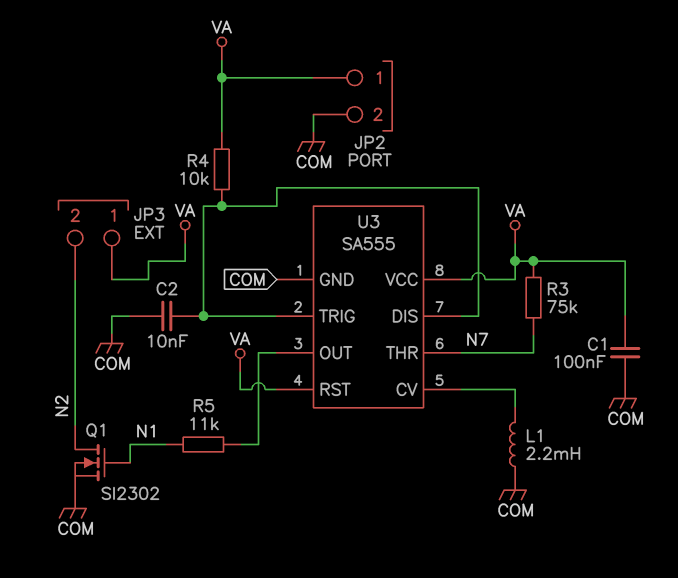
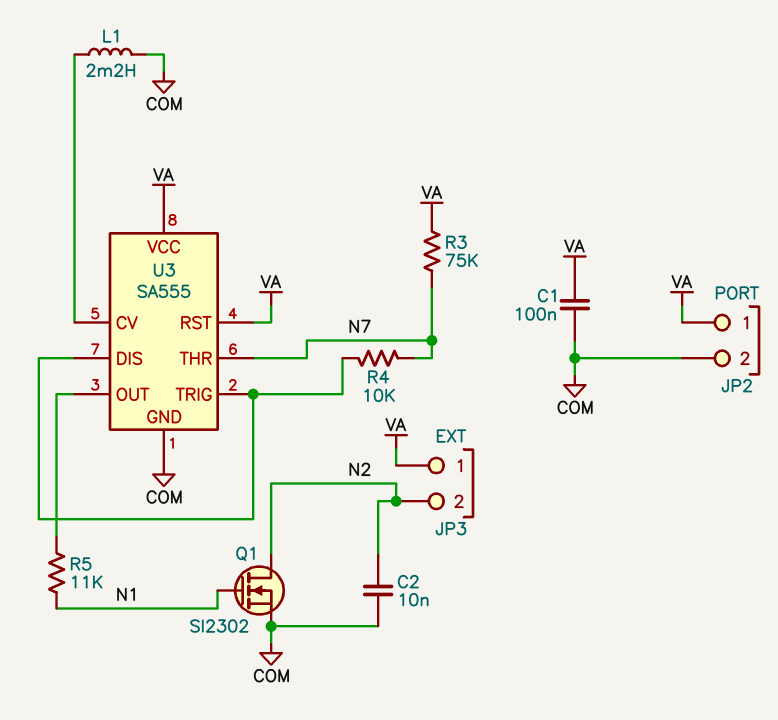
C2: 10nF (COM, U3/DIS) -> 10nF (COM, N2)
R4: 10k (U3/DIS, VA) -> 10k (N7, U3/DIS)

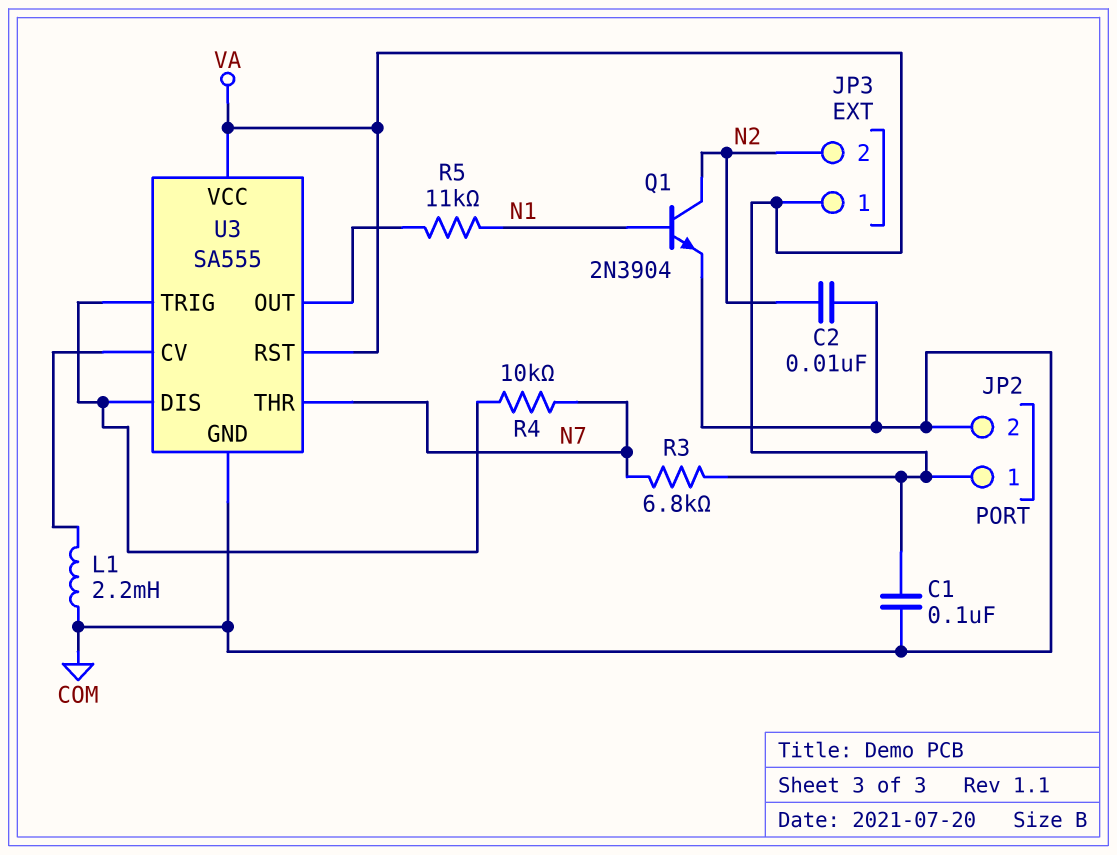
Q1: NMOS SI2302 (G N1, D N2, S COM) -> NPN 2N3904 (B N1, C N2, E COM)
R3: 75k (N7, VA) -> 6.8k (N7, VA)

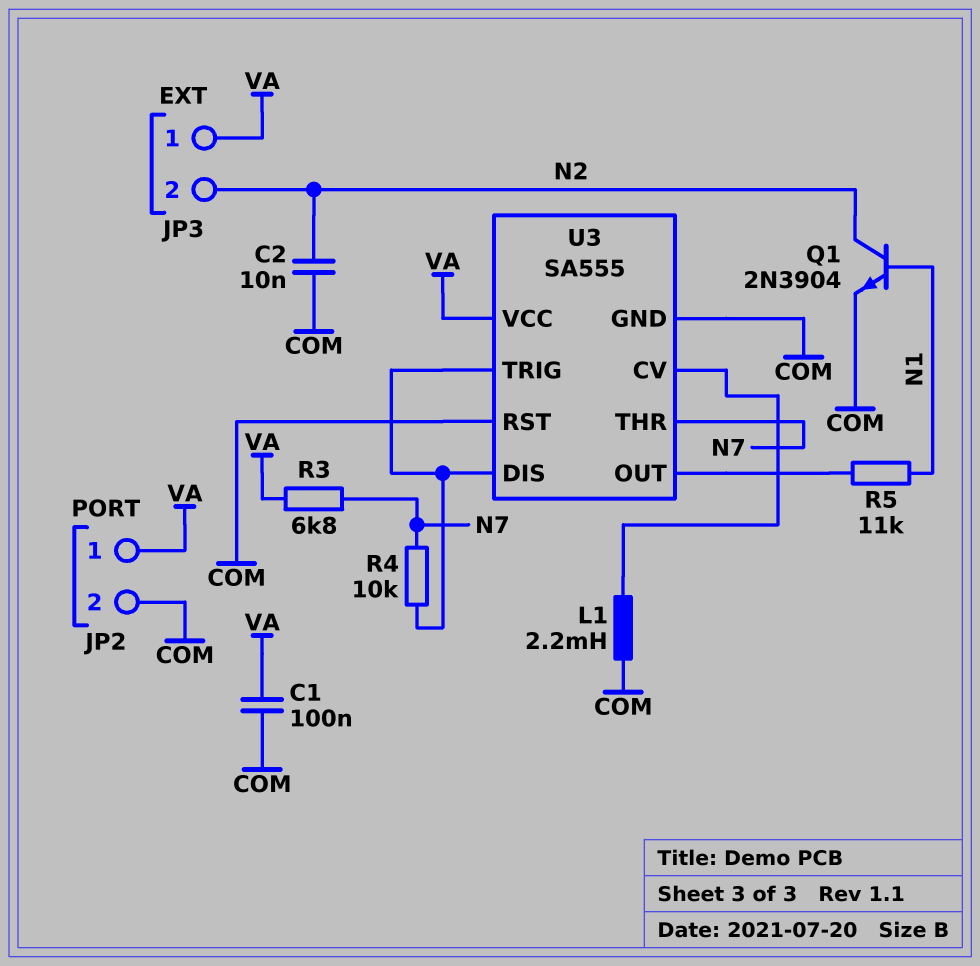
U3 pin RST: VA -> COM

